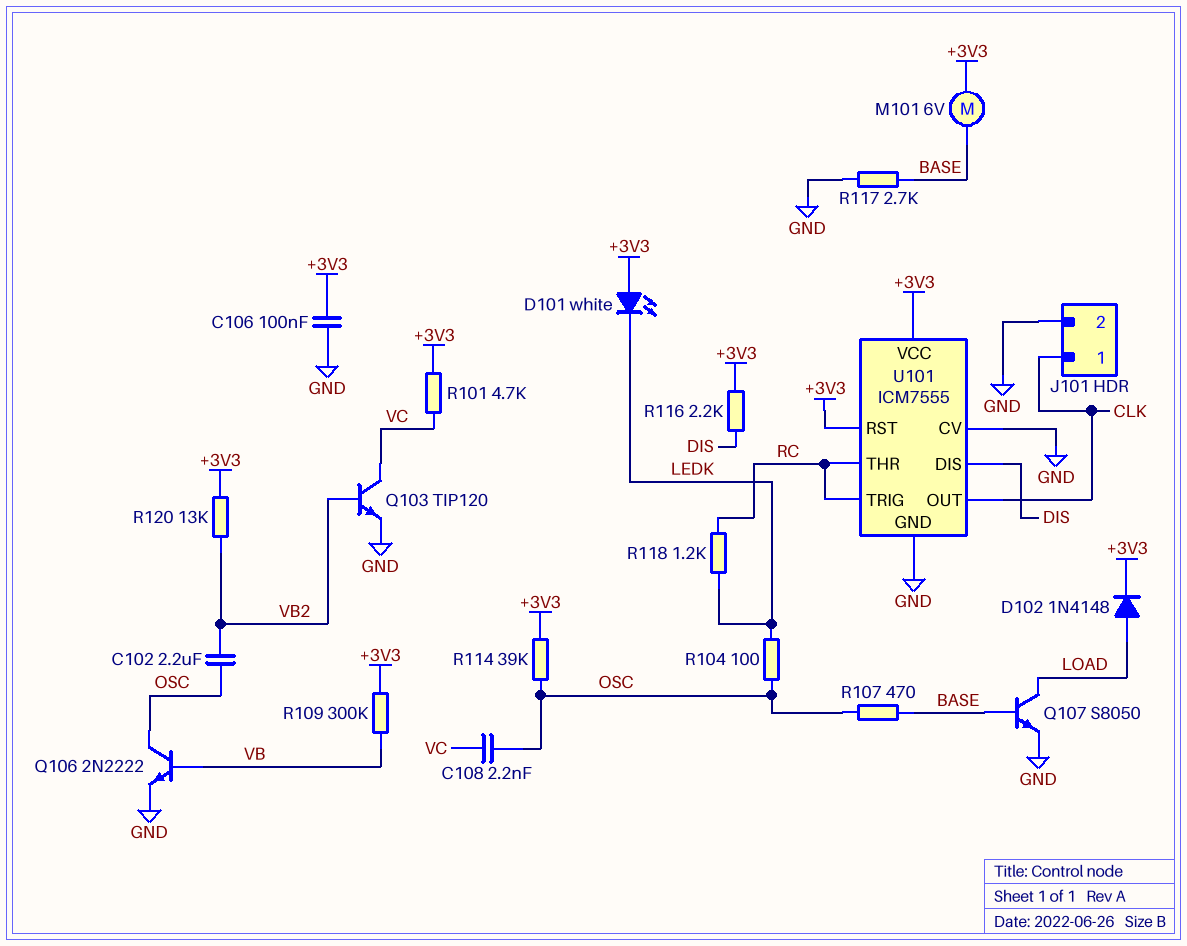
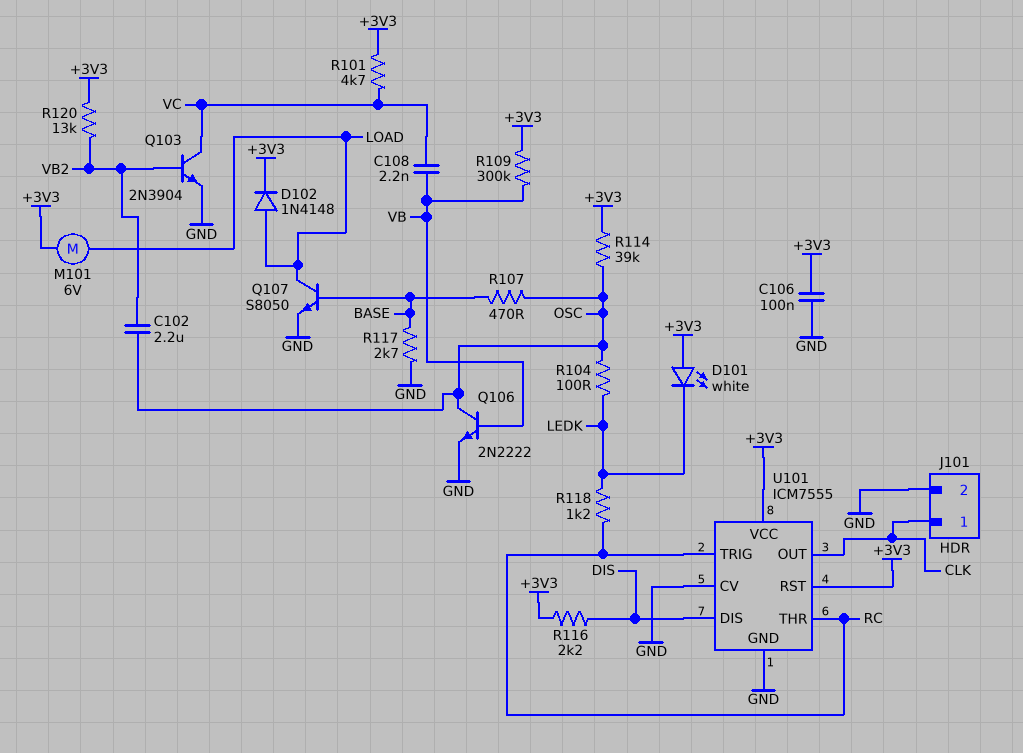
C108: 2.2nF (OSC, VC) -> 2.2nF (VB, VC)
M101: motor 6V (+3V3, BASE) -> motor 6V (+3V3, LOAD)
Q103: NPN TIP120 (B VB2, C VC, E GND) -> NPN 2N3904 (B VB2, C VC, E GND)

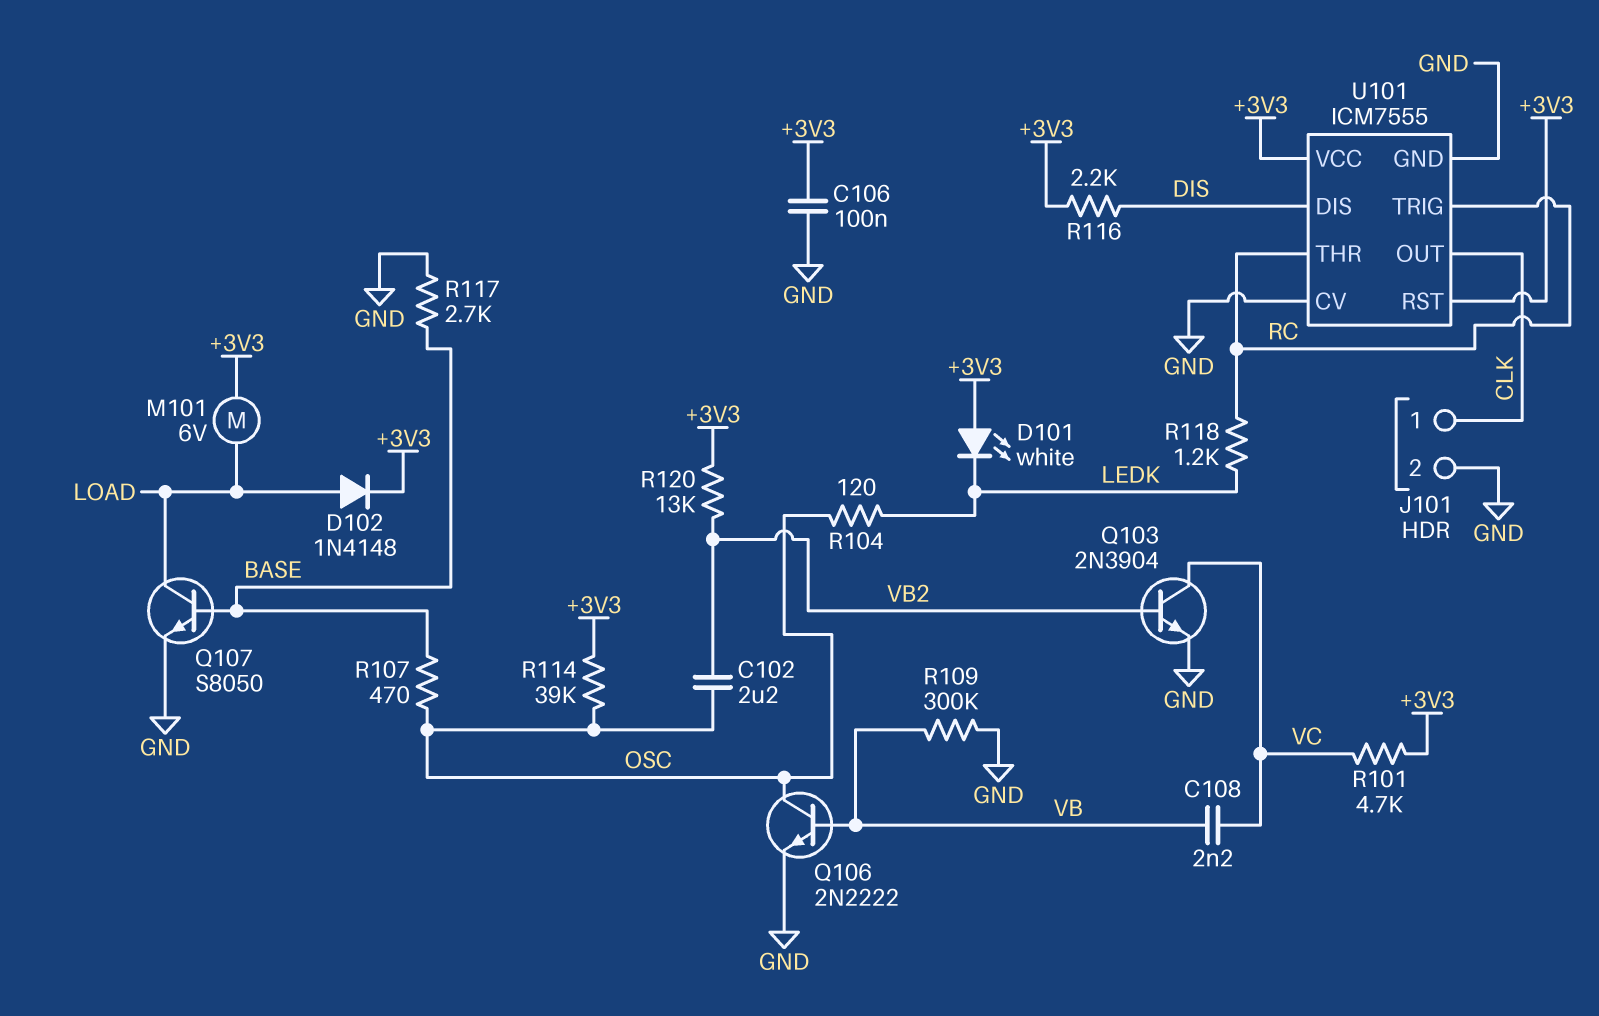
R104: 100 (LEDK, OSC) -> 120 (LEDK, OSC)
R109: 300k (+3V3, VB) -> 300k (GND, VB)

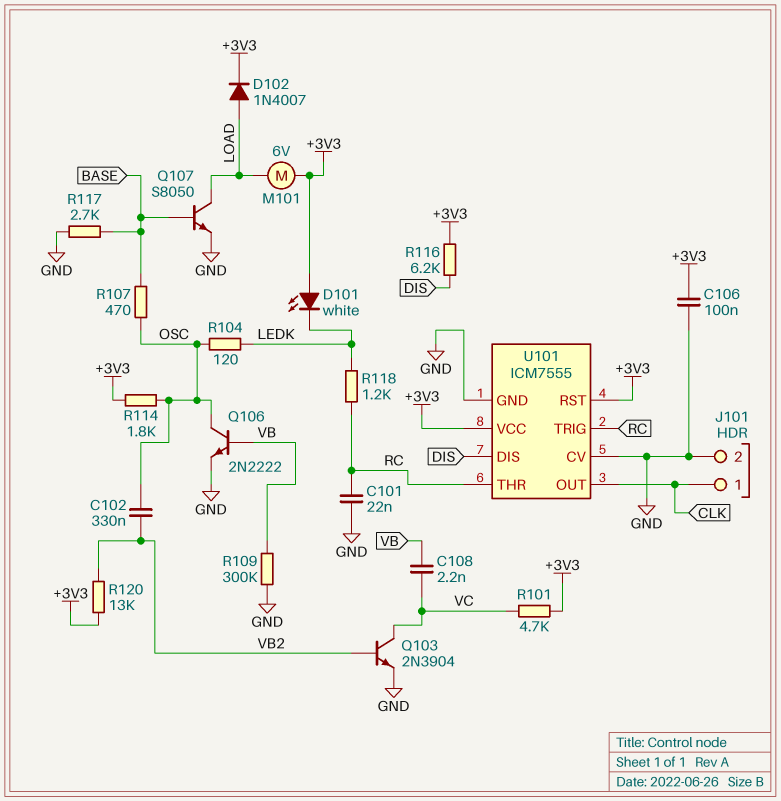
C101: none -> 22nF (GND, RC)
C102: 2.2uF (OSC, VB2) -> 330nF (OSC, VB2)
D102: diode 1N4148 (A LOAD, K +3V3) -> diode 1N4007 (A LOAD, K +3V3)
R114: 39k (+3V3, OSC) -> 1.8k (+3V3, OSC)
R116: 2.2k (+3V3, DIS) -> 6.2k (+3V3, DIS)

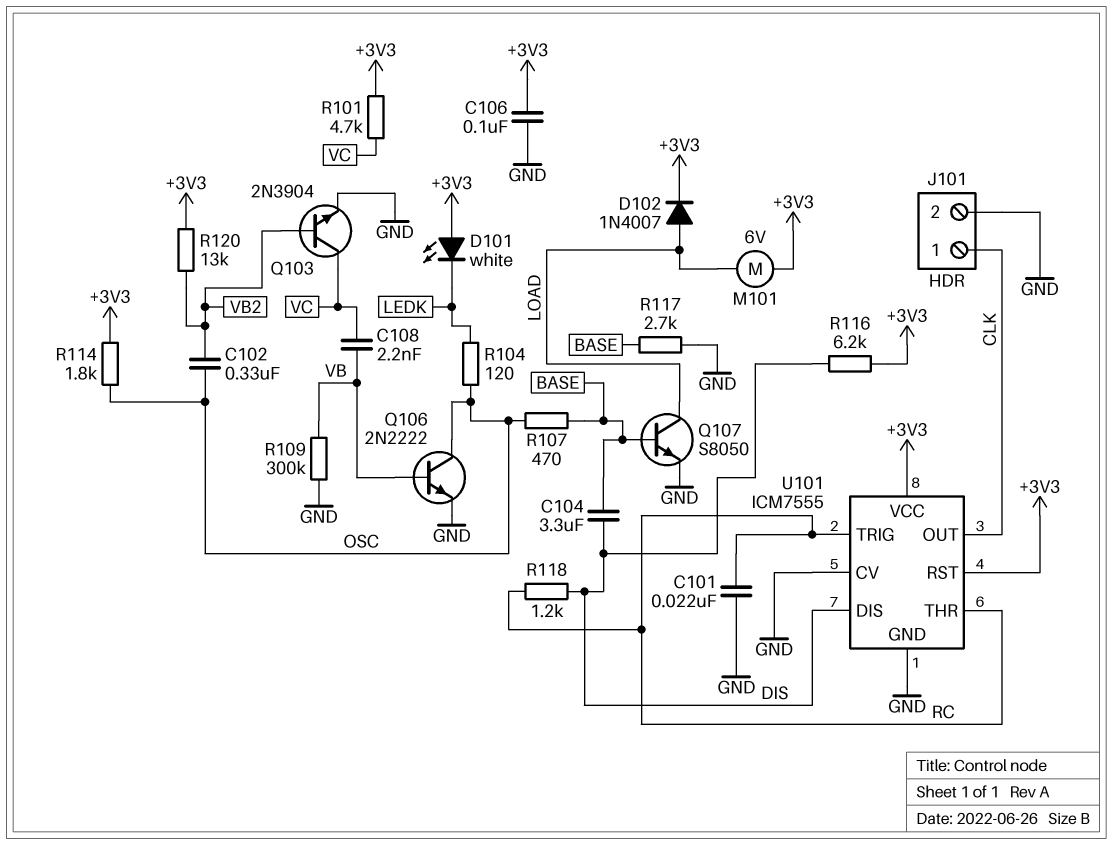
C104: none -> 3.3uF (BASE, DIS)
R118: 1.2k (LEDK, RC) -> 1.2k (DIS, RC)

